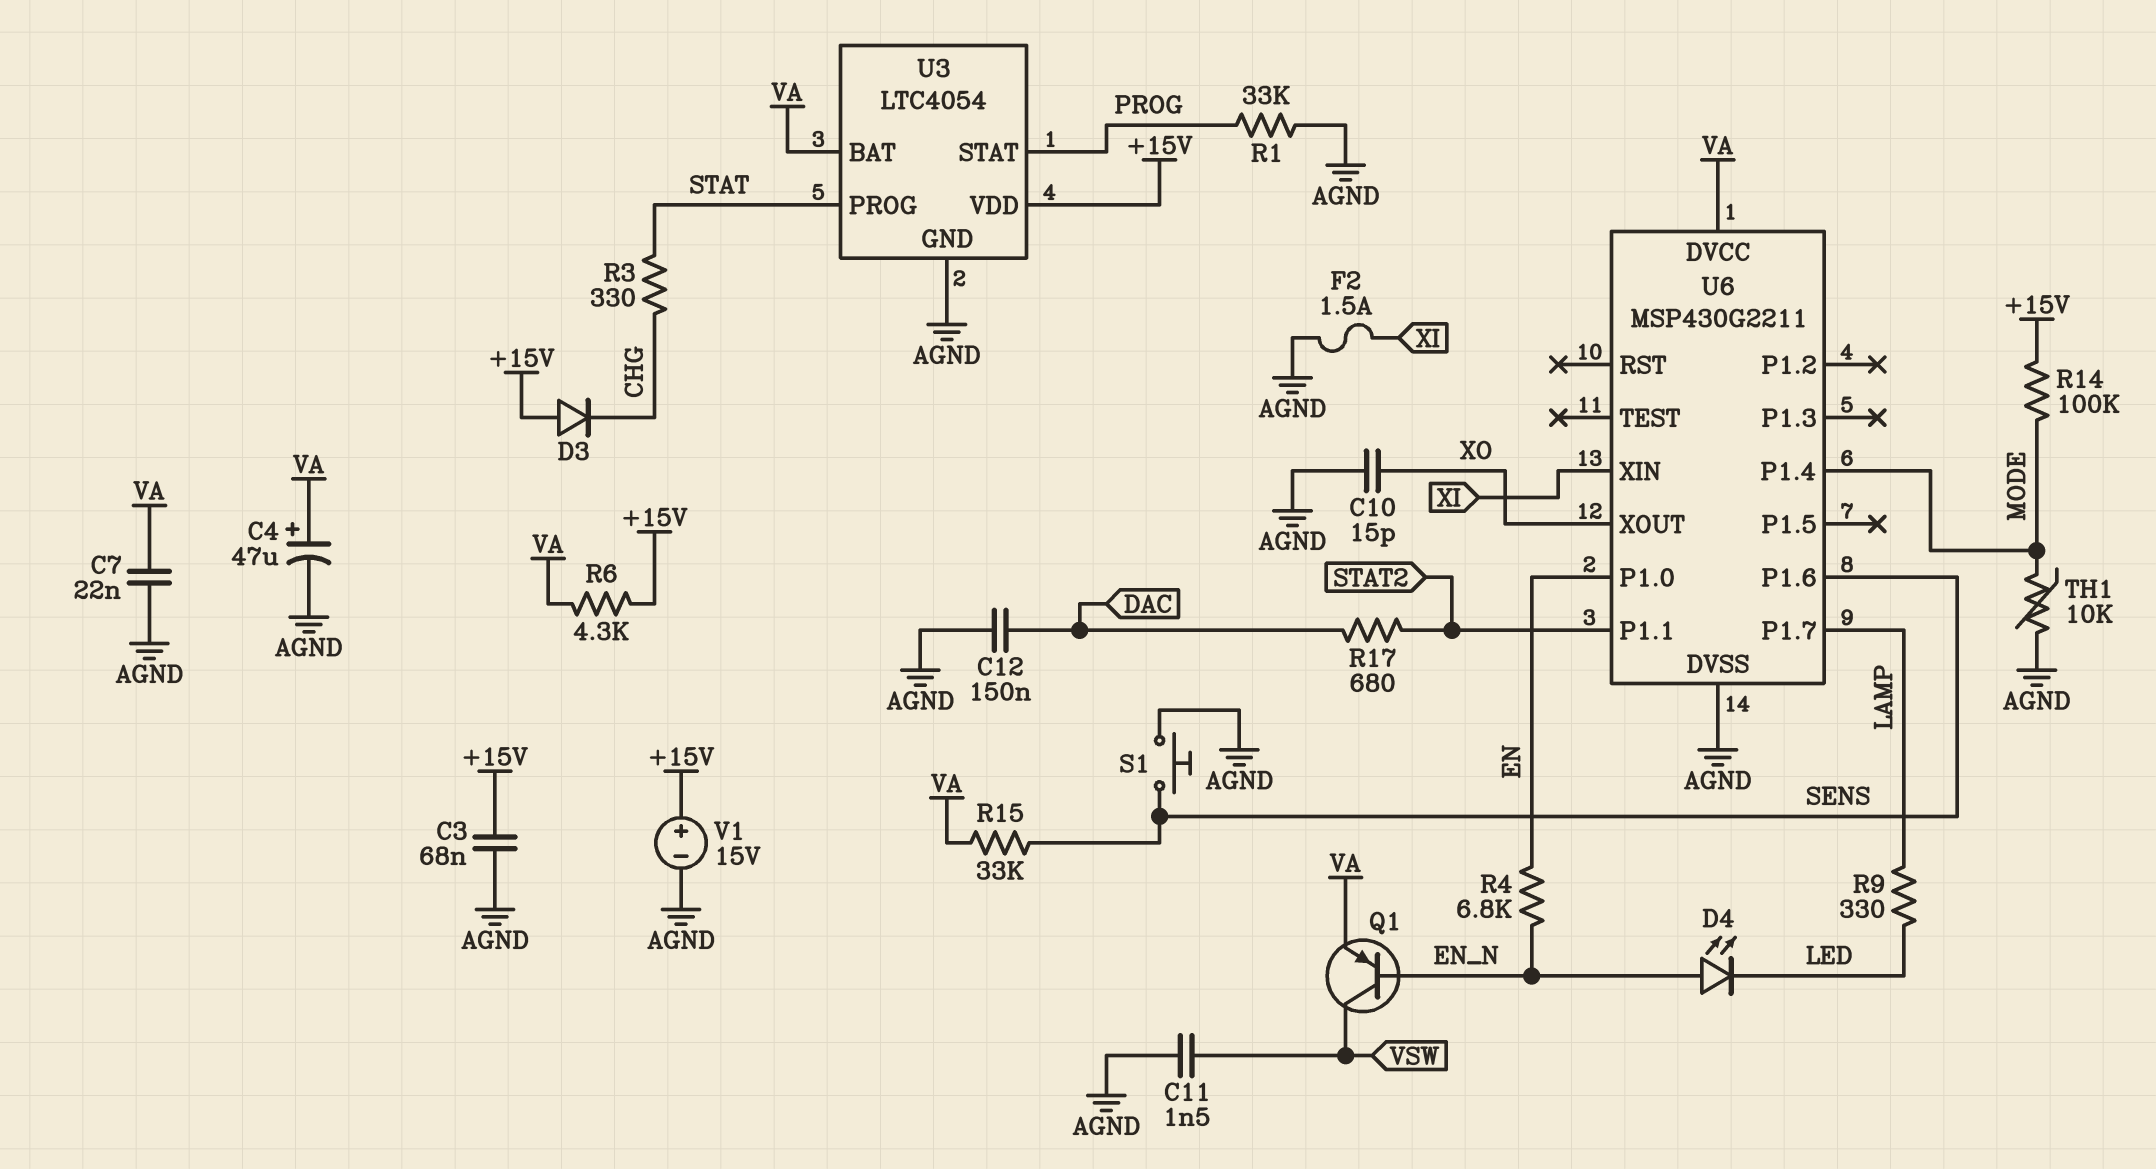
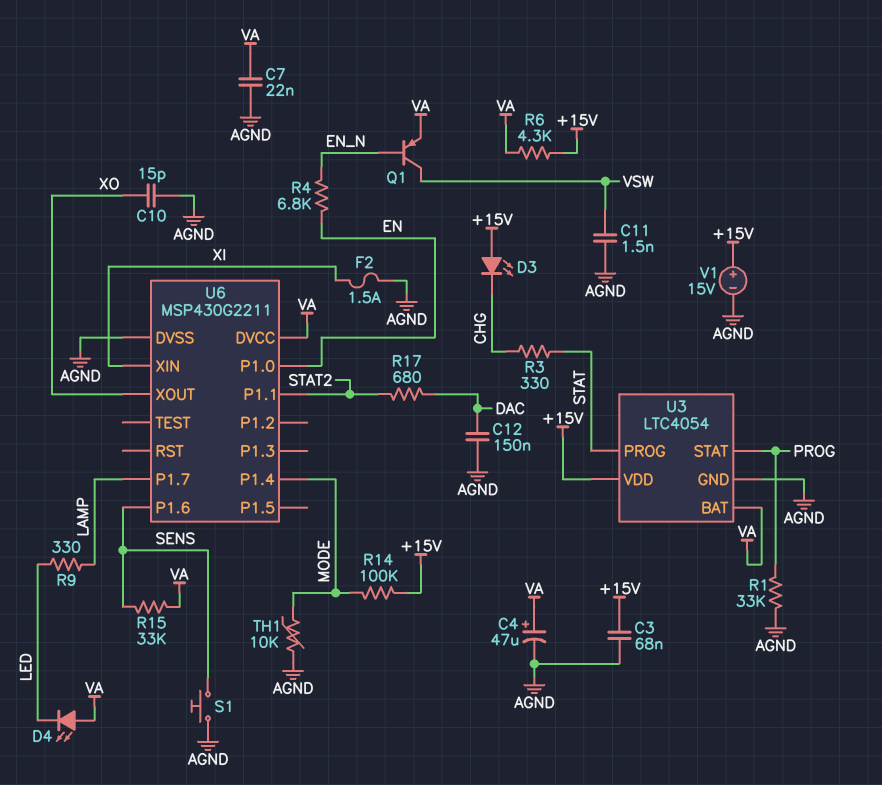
D3: diode (A +15V, K CHG) -> LED (A +15V, K CHG)
D4: LED (A EN_N, K LED) -> LED (A VA, K LED)

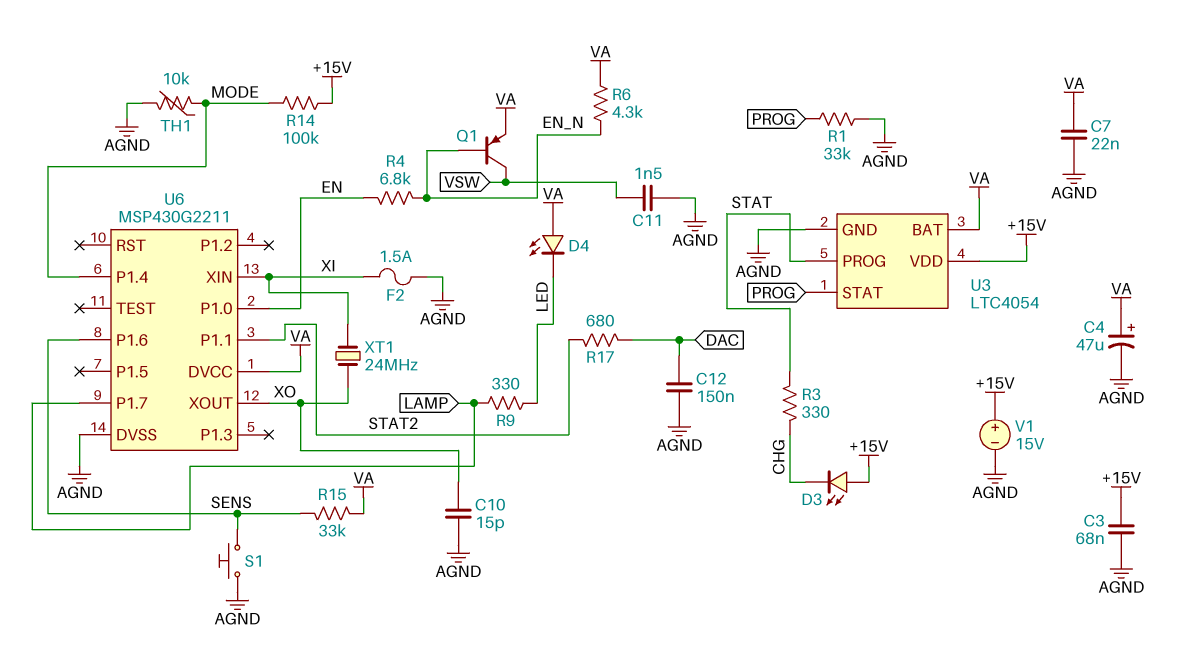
R6: 4.3k (+15V, VA) -> 4.3k (EN_N, VA)
XT1: none -> 24MHz (XI, XO)

